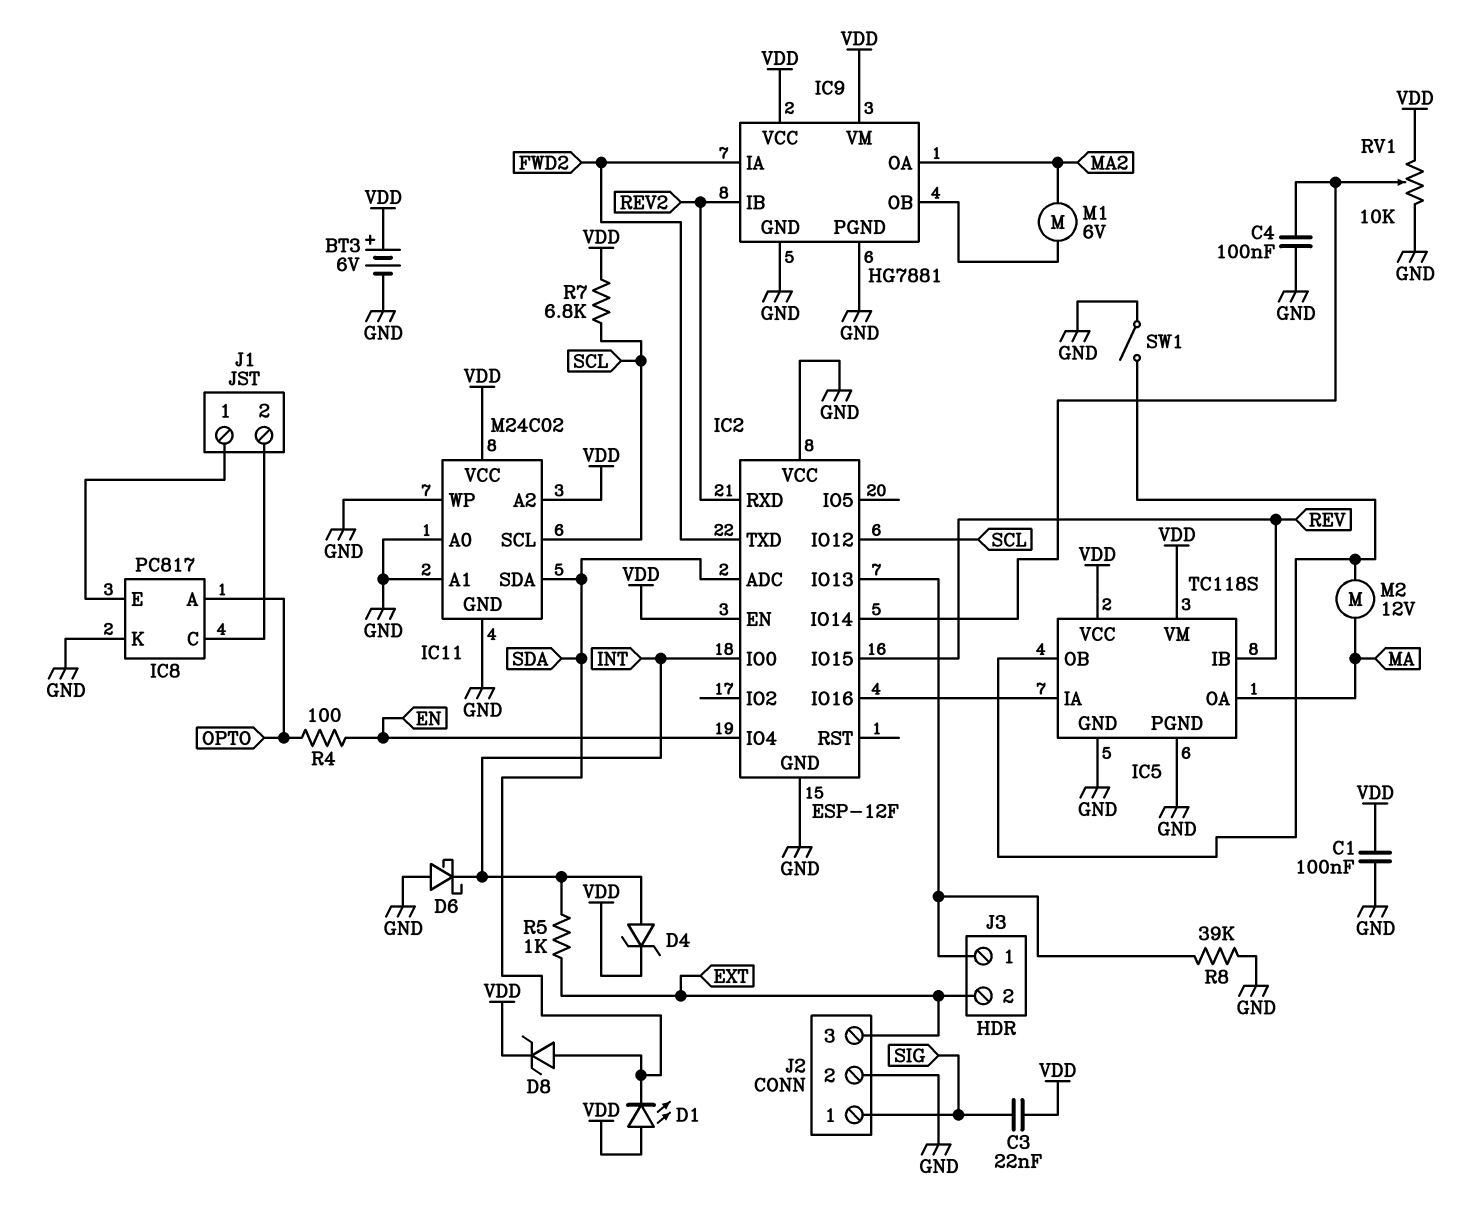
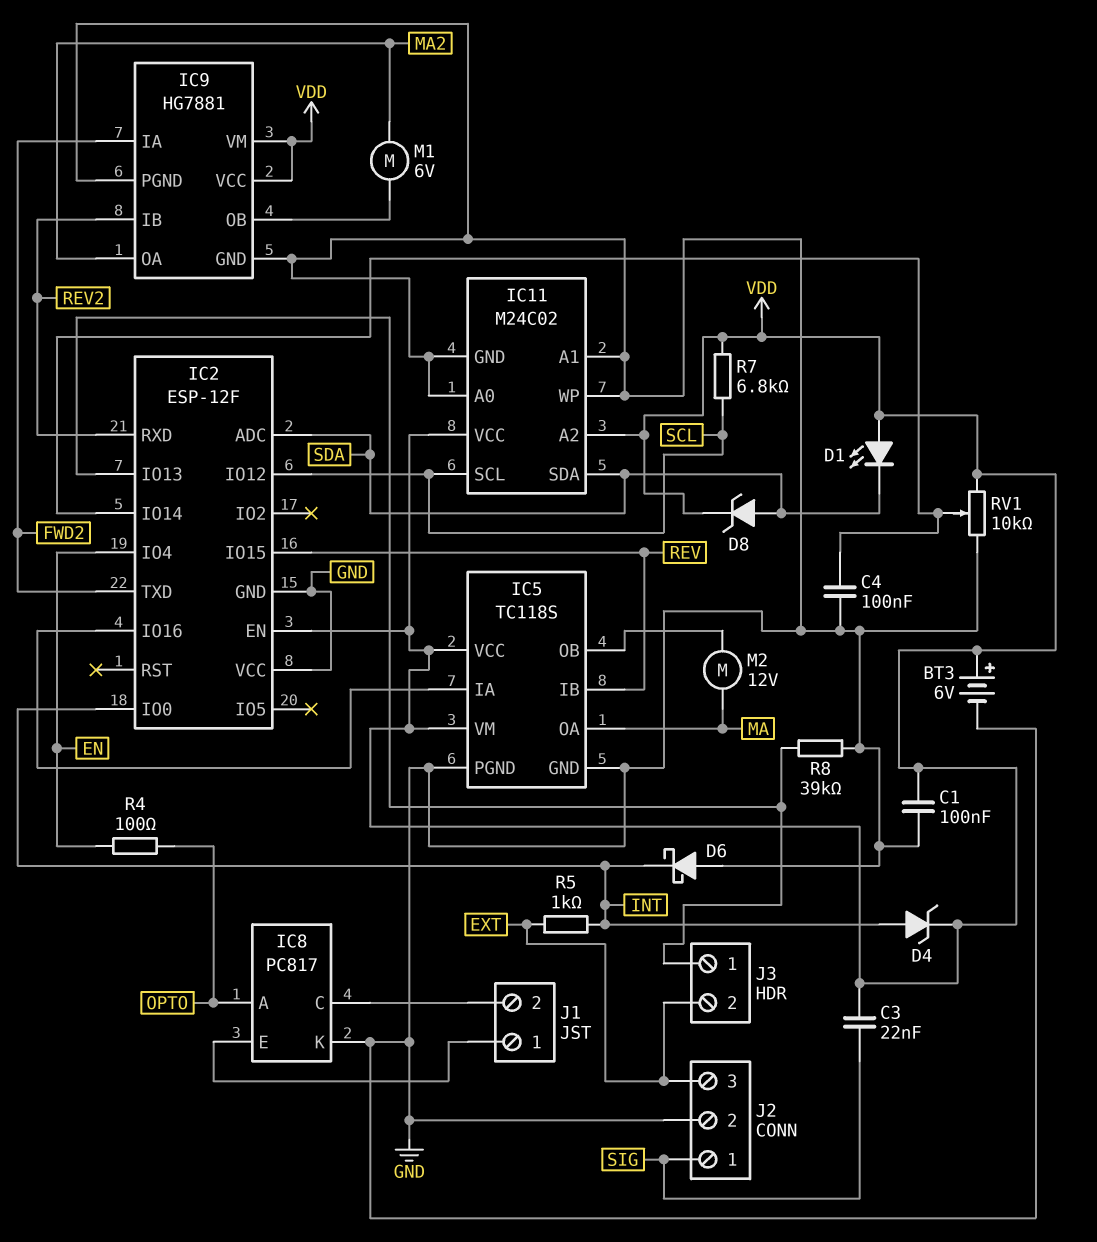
SW1: switch (GND, IC5/OB) -> none

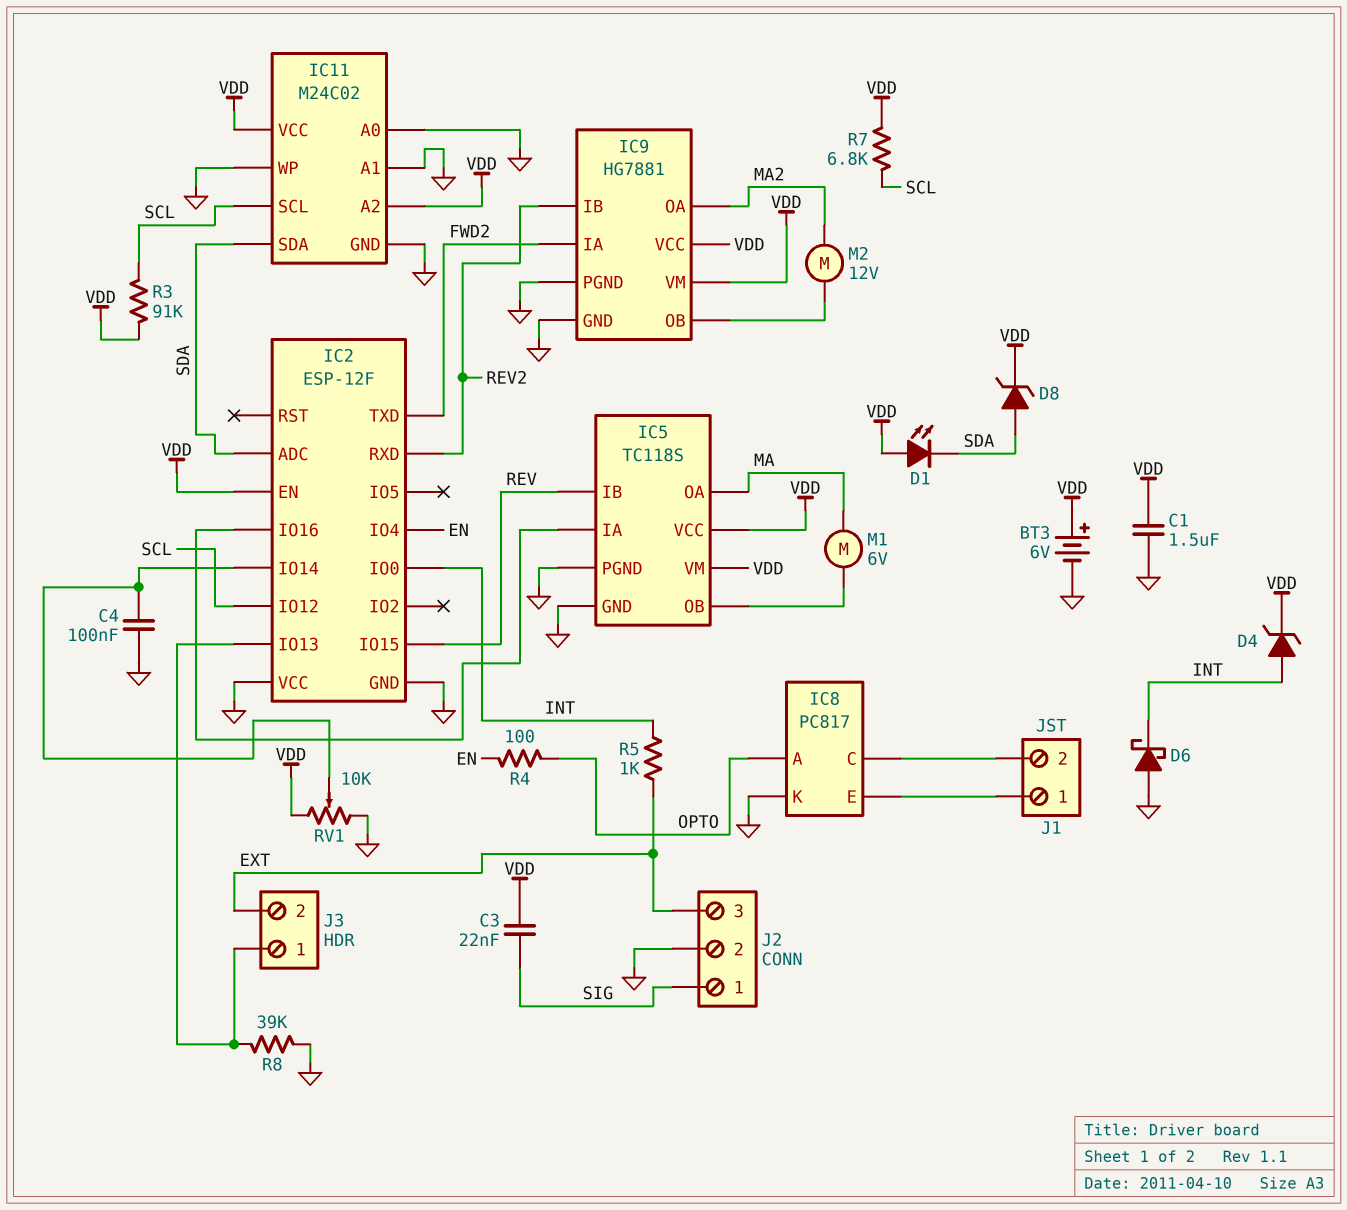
C1: 100nF (GND, VDD) -> 1.5uF (GND, VDD)
M1: motor 6V (IC9/OB, MA2) -> motor 6V (IC5/OB, MA)
M2: motor 12V (IC5/OB, MA) -> motor 12V (IC9/OB, MA2)
R3: none -> 91k (SCL, VDD)

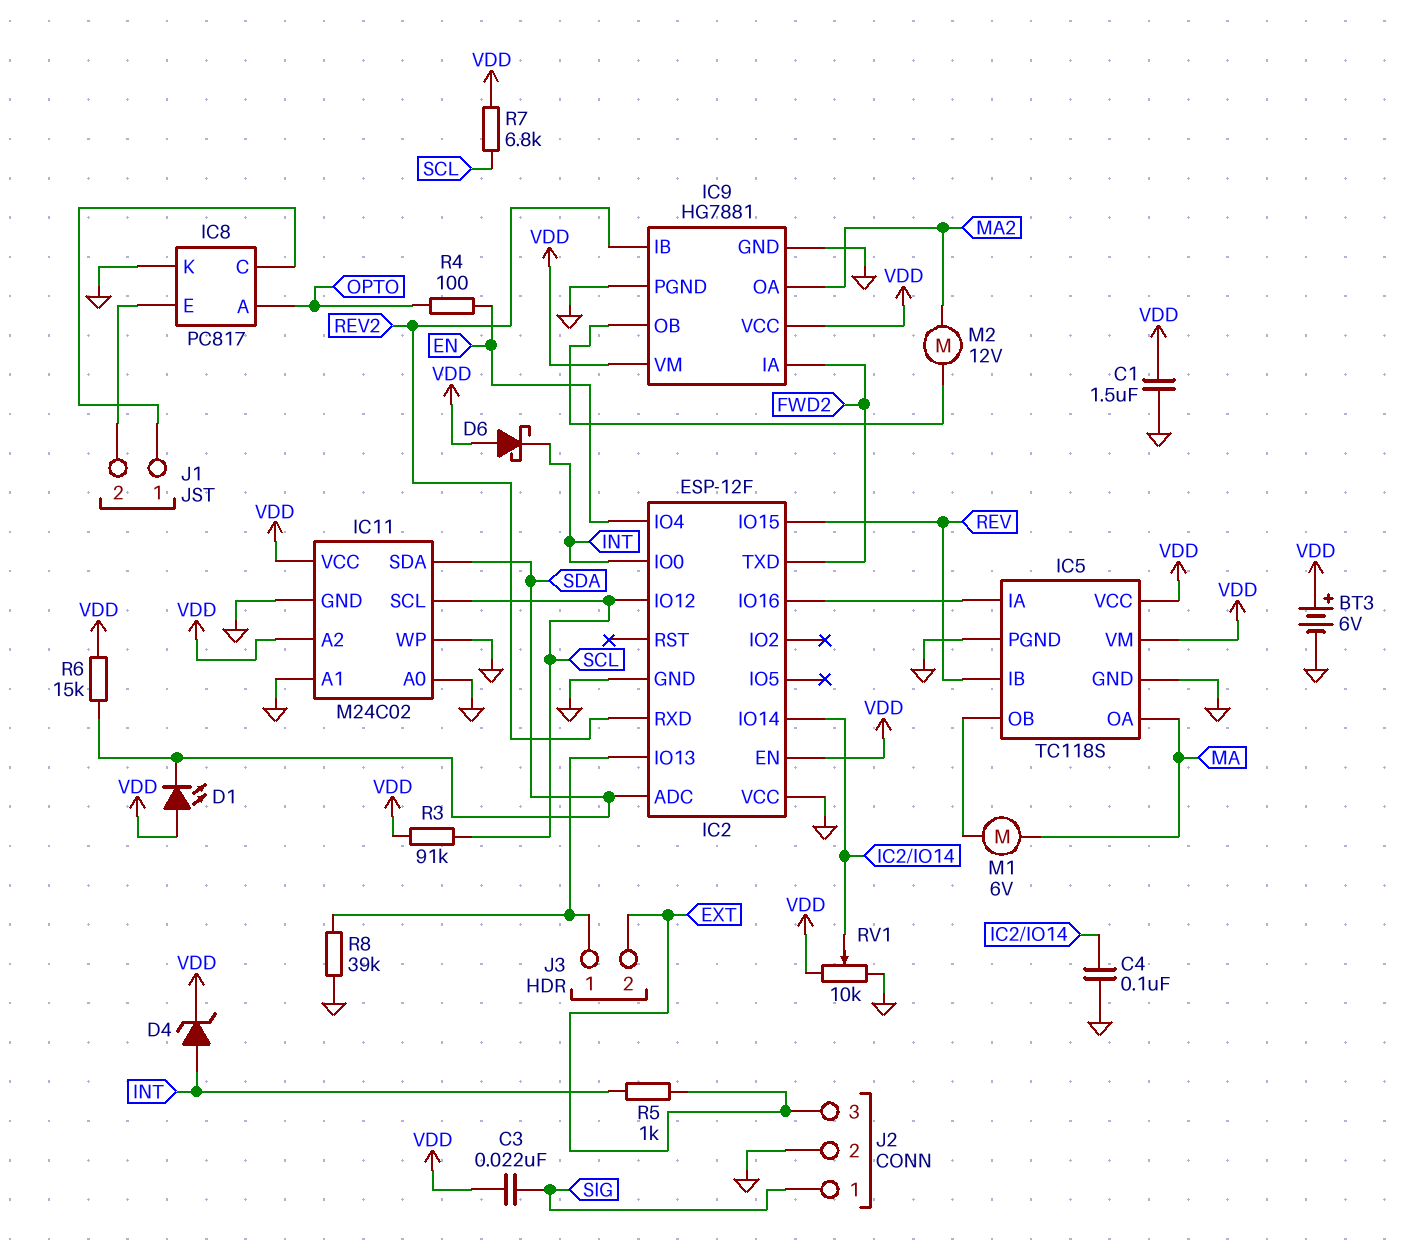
D6: schottky (A GND, K INT) -> schottky (A VDD, K INT)
D8: zener (A SDA, K VDD) -> none
J1 pin 1: IC8/E -> IC8/C
J1 pin 2: IC8/C -> IC8/E
R6: none -> 15k (SDA, VDD)

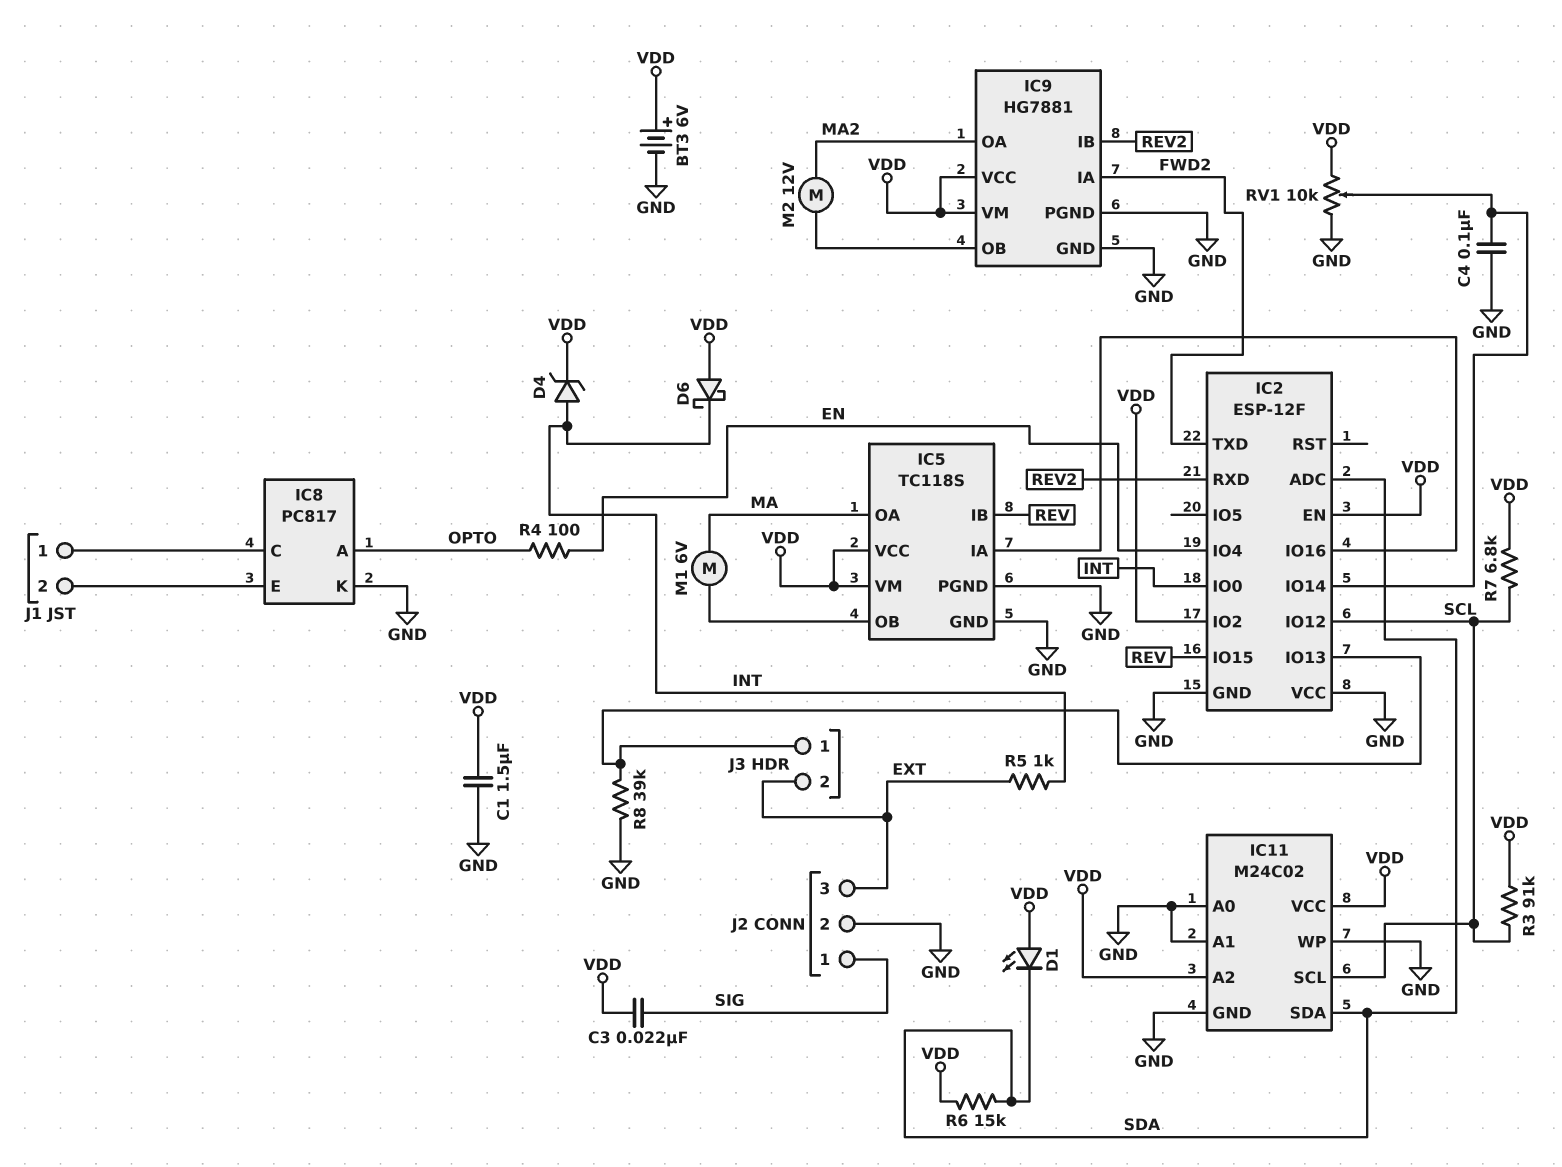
IC2 pin IO2: none -> VDD

